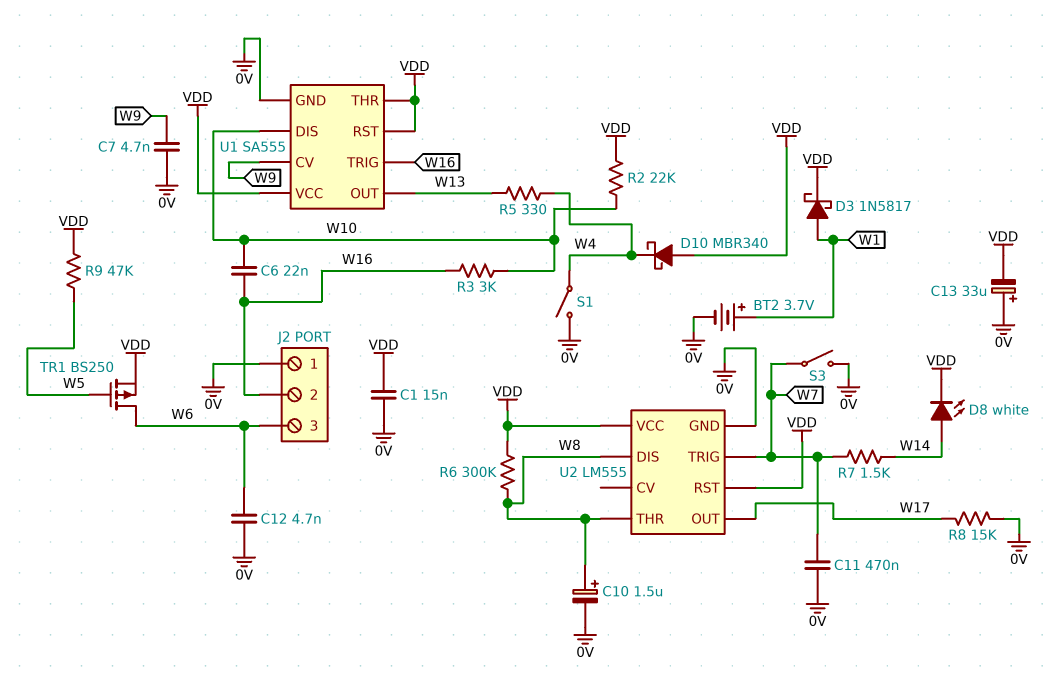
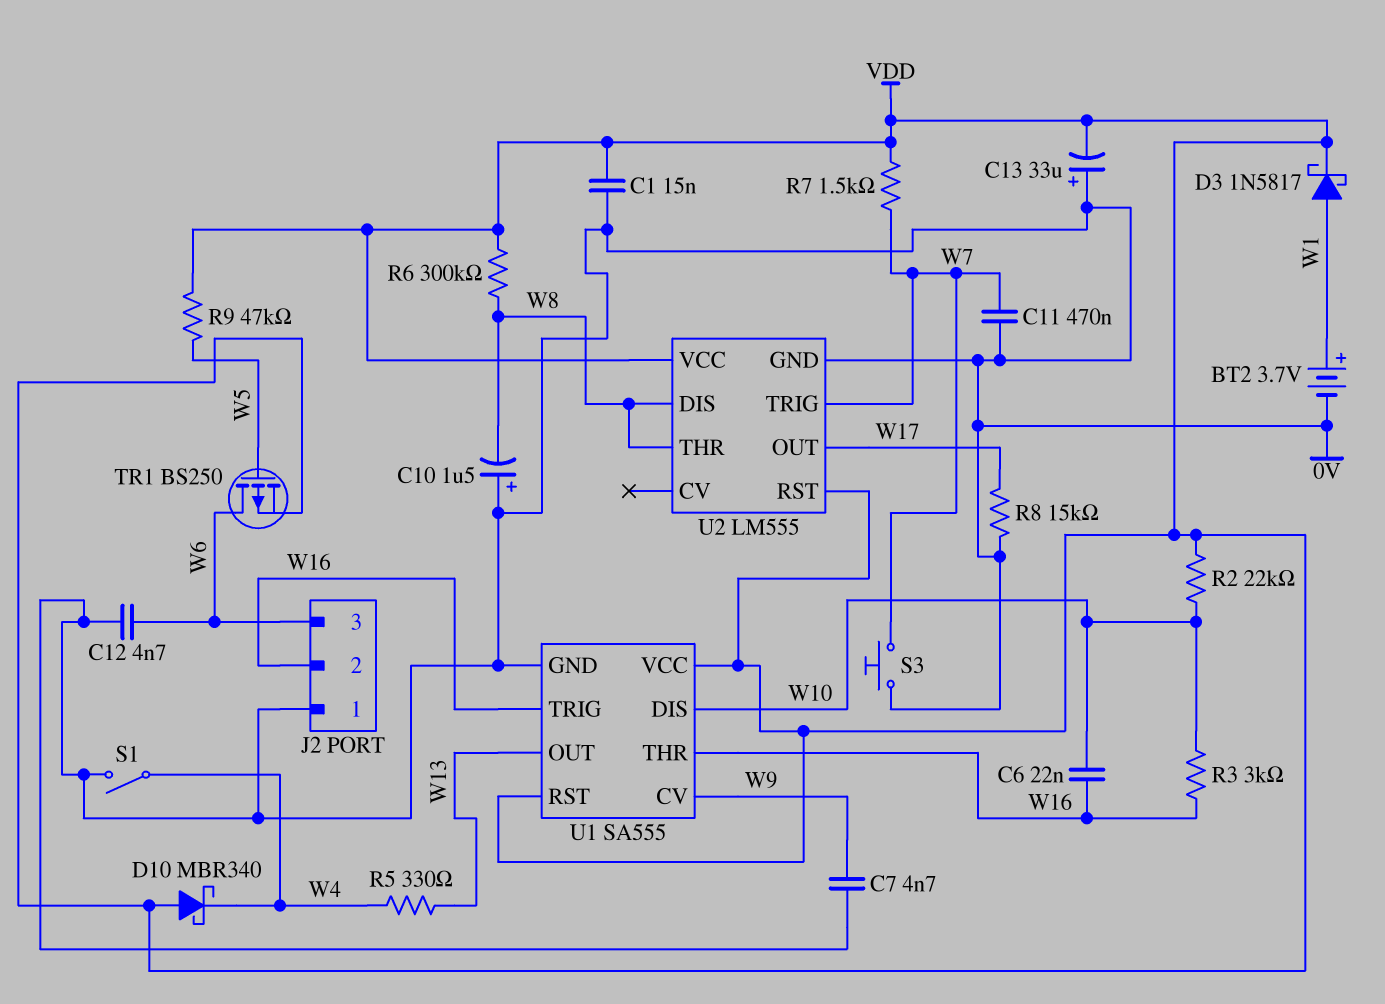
C10: 1.5uF (plus W8, minus 0V) -> 1.5uF (plus 0V, minus W8)
D8: LED white (A W14, K VDD) -> none
R7: 1.5k (W7, W14) -> 1.5k (VDD, W7)
S3: switch (0V, W7) -> button (0V, W7)
U1 pin THR: VDD -> W16

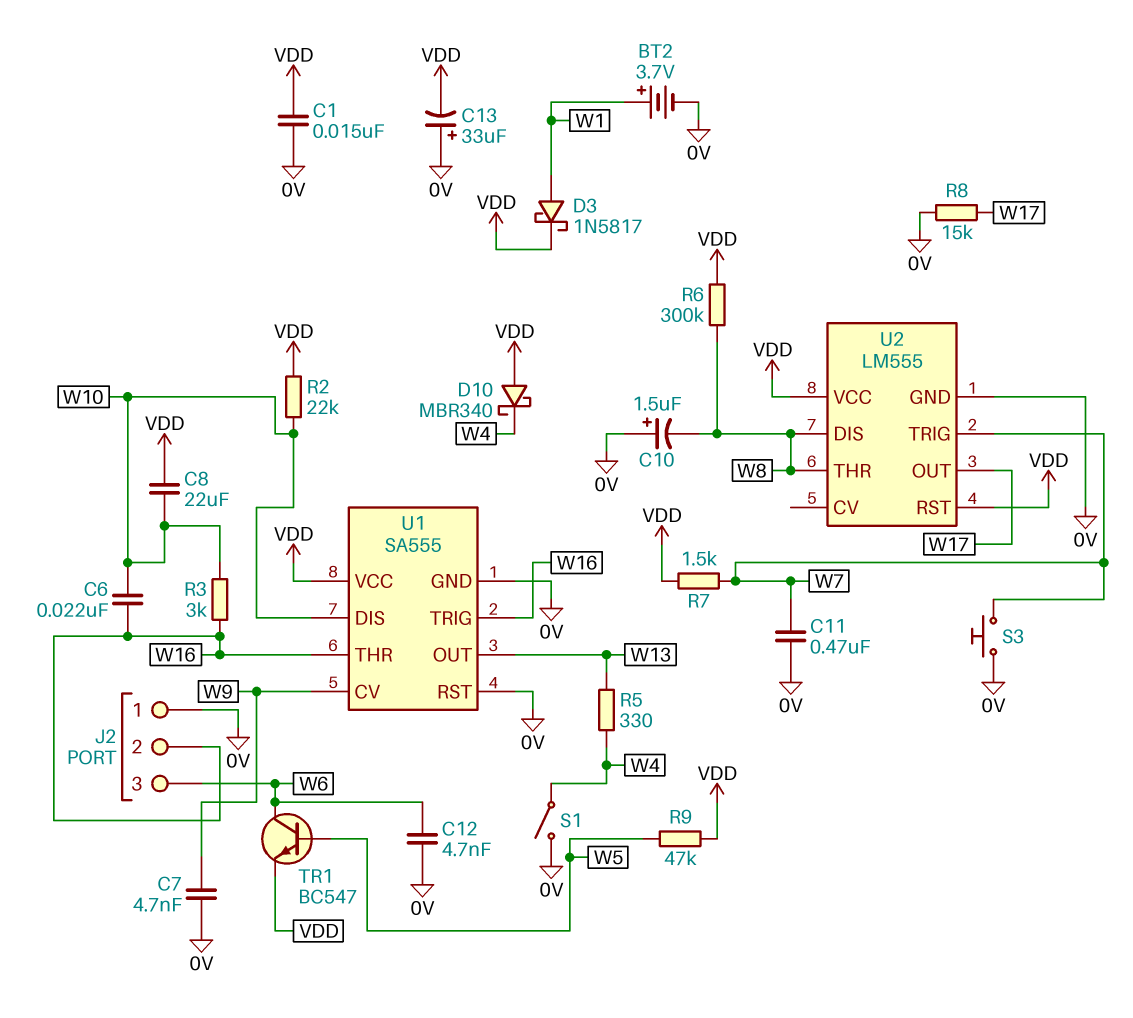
C8: none -> 22uF (VDD, W10)
TR1: PMOS BS250 (G W5, D W6, S VDD) -> NPN BC547 (B W5, C W6, E VDD)
U1 pin RST: VDD -> 0V

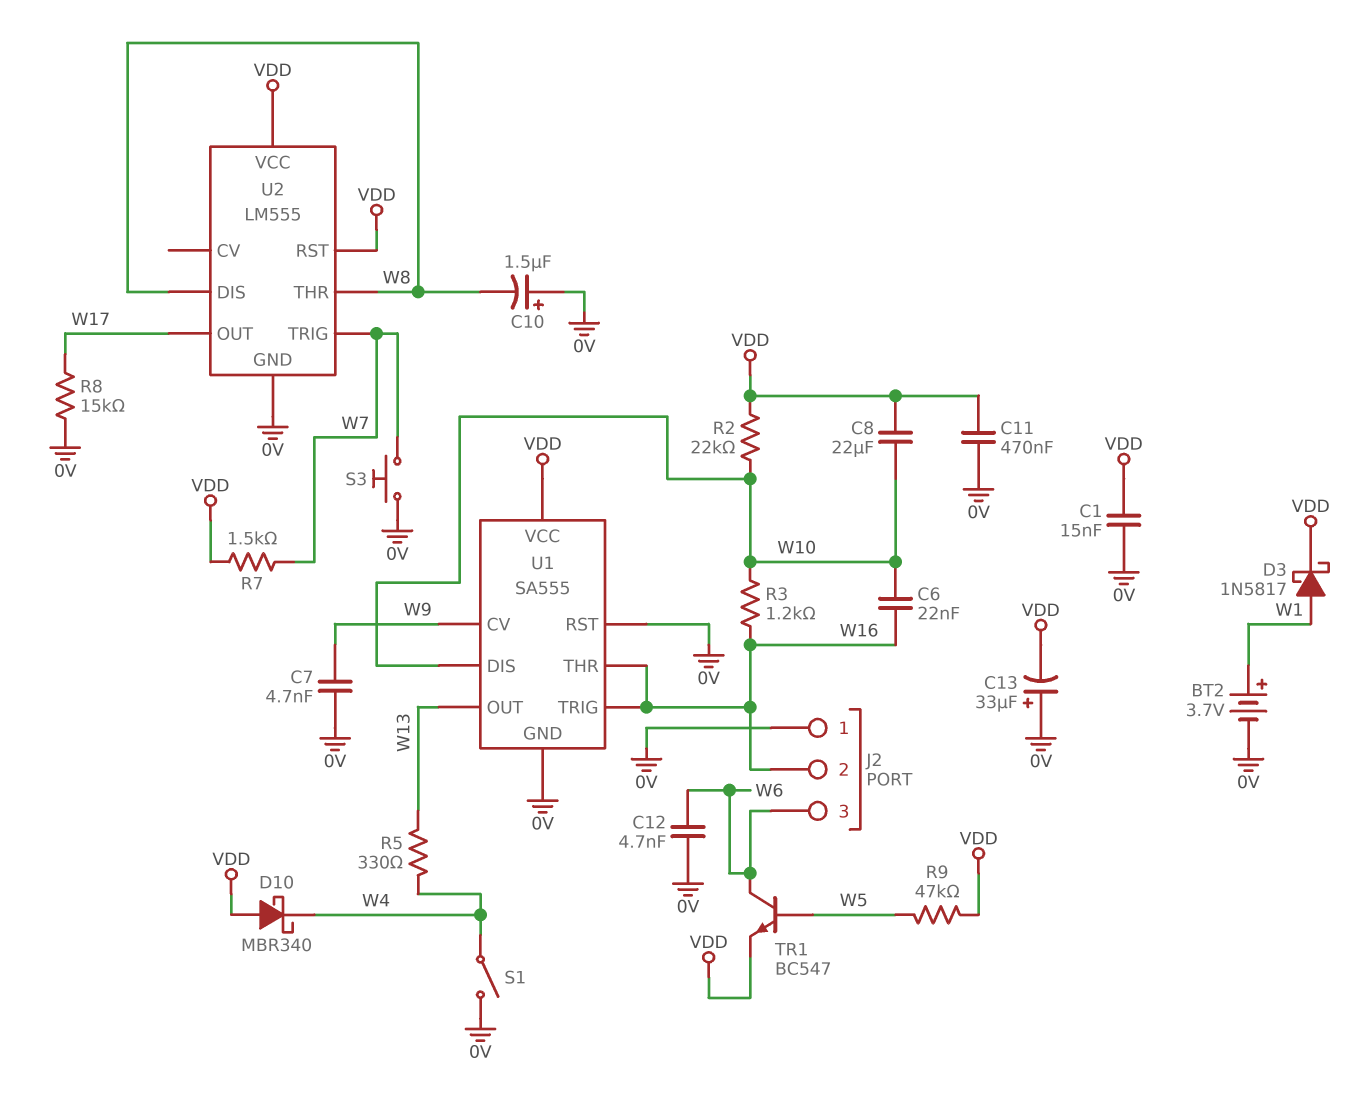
C11: 470nF (0V, W7) -> 470nF (0V, VDD)
R3: 3k (W10, W16) -> 1.2k (W10, W16)
R6: 300k (VDD, W8) -> none

